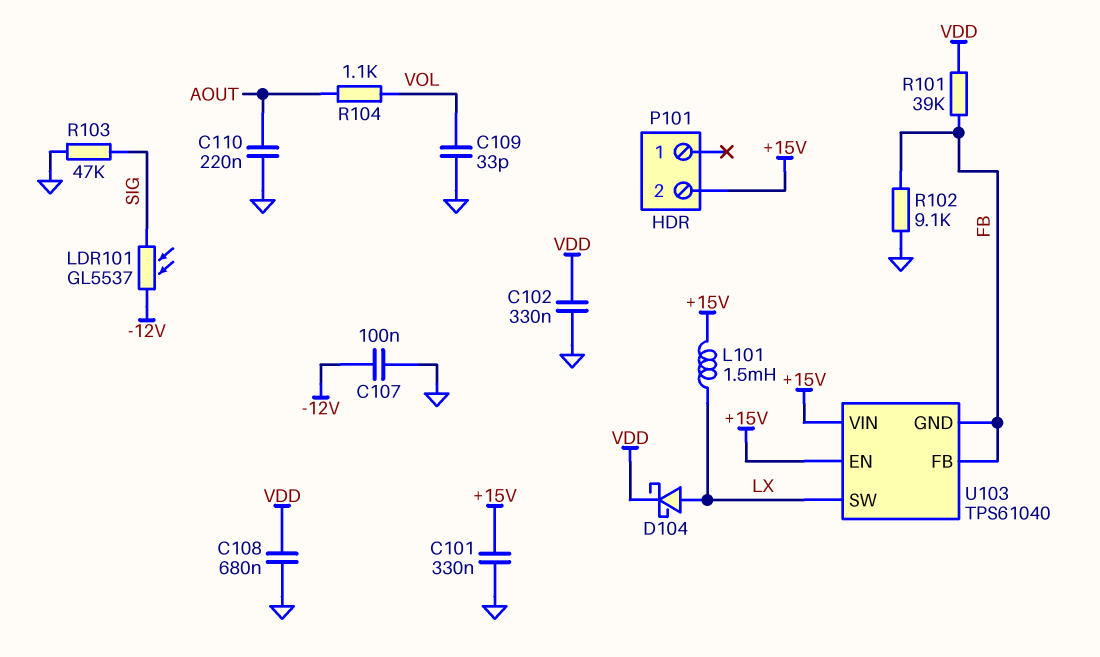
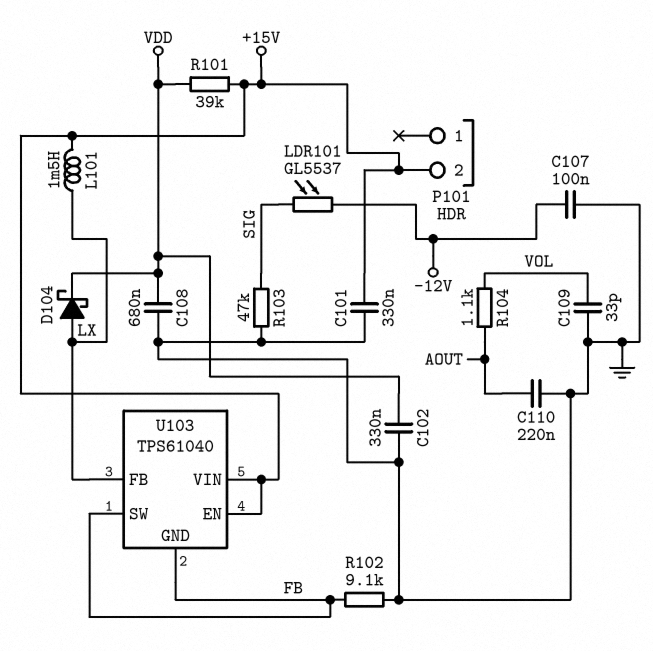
R101: 39k (FB, VDD) -> 39k (+15V, VDD)
U103 pin FB: FB -> LX
U103 pin SW: LX -> FB

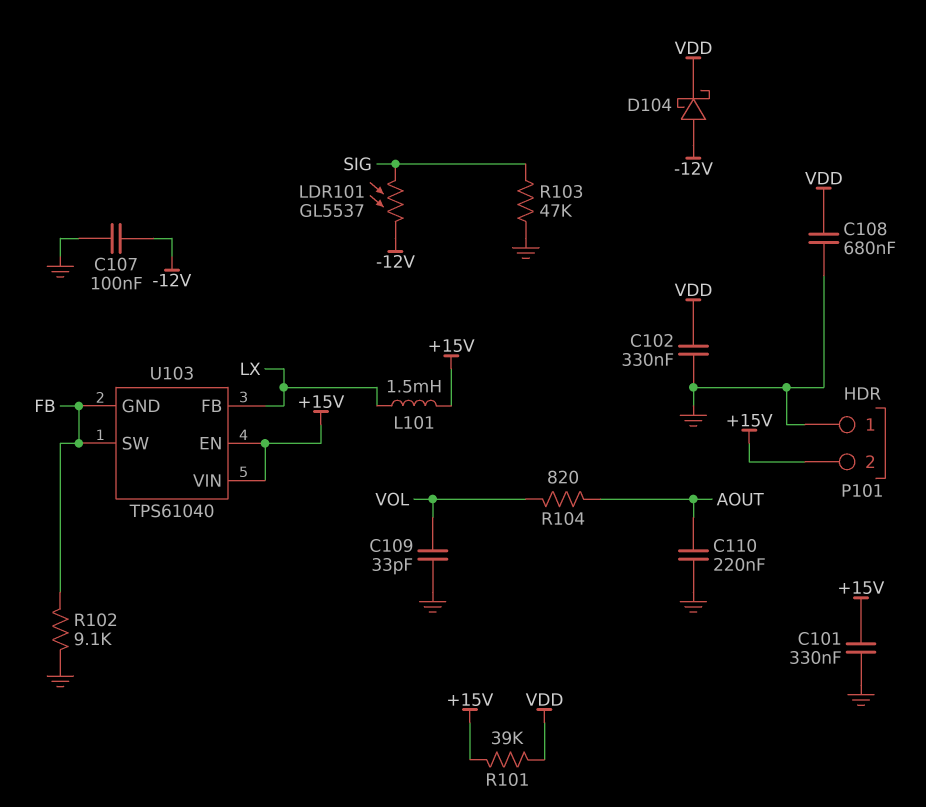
D104: schottky (A LX, K VDD) -> schottky (A -12V, K VDD)
P101 pin 1: none -> GND
R104: 1.1k (AOUT, VOL) -> 820 (AOUT, VOL)

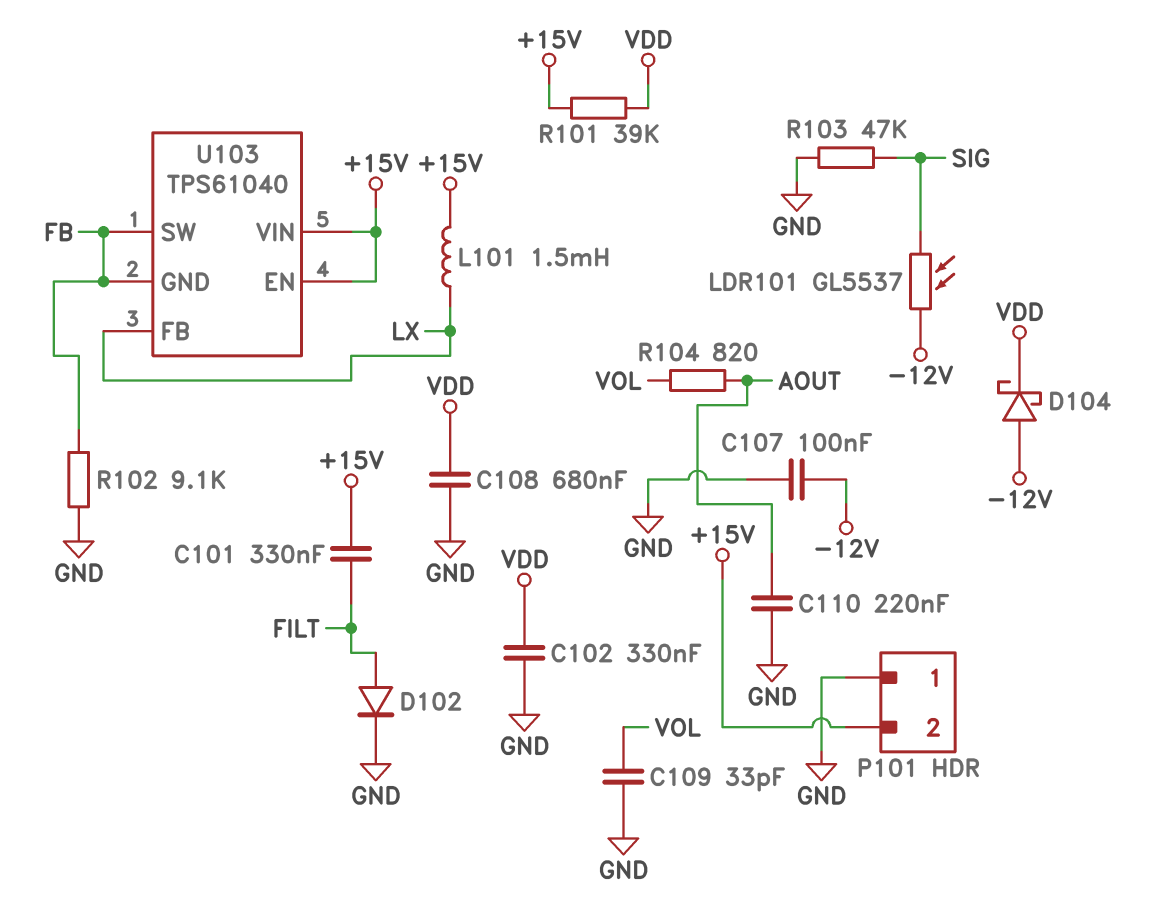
C101: 330nF (+15V, GND) -> 330nF (+15V, FILT)
D102: none -> diode (A FILT, K GND)

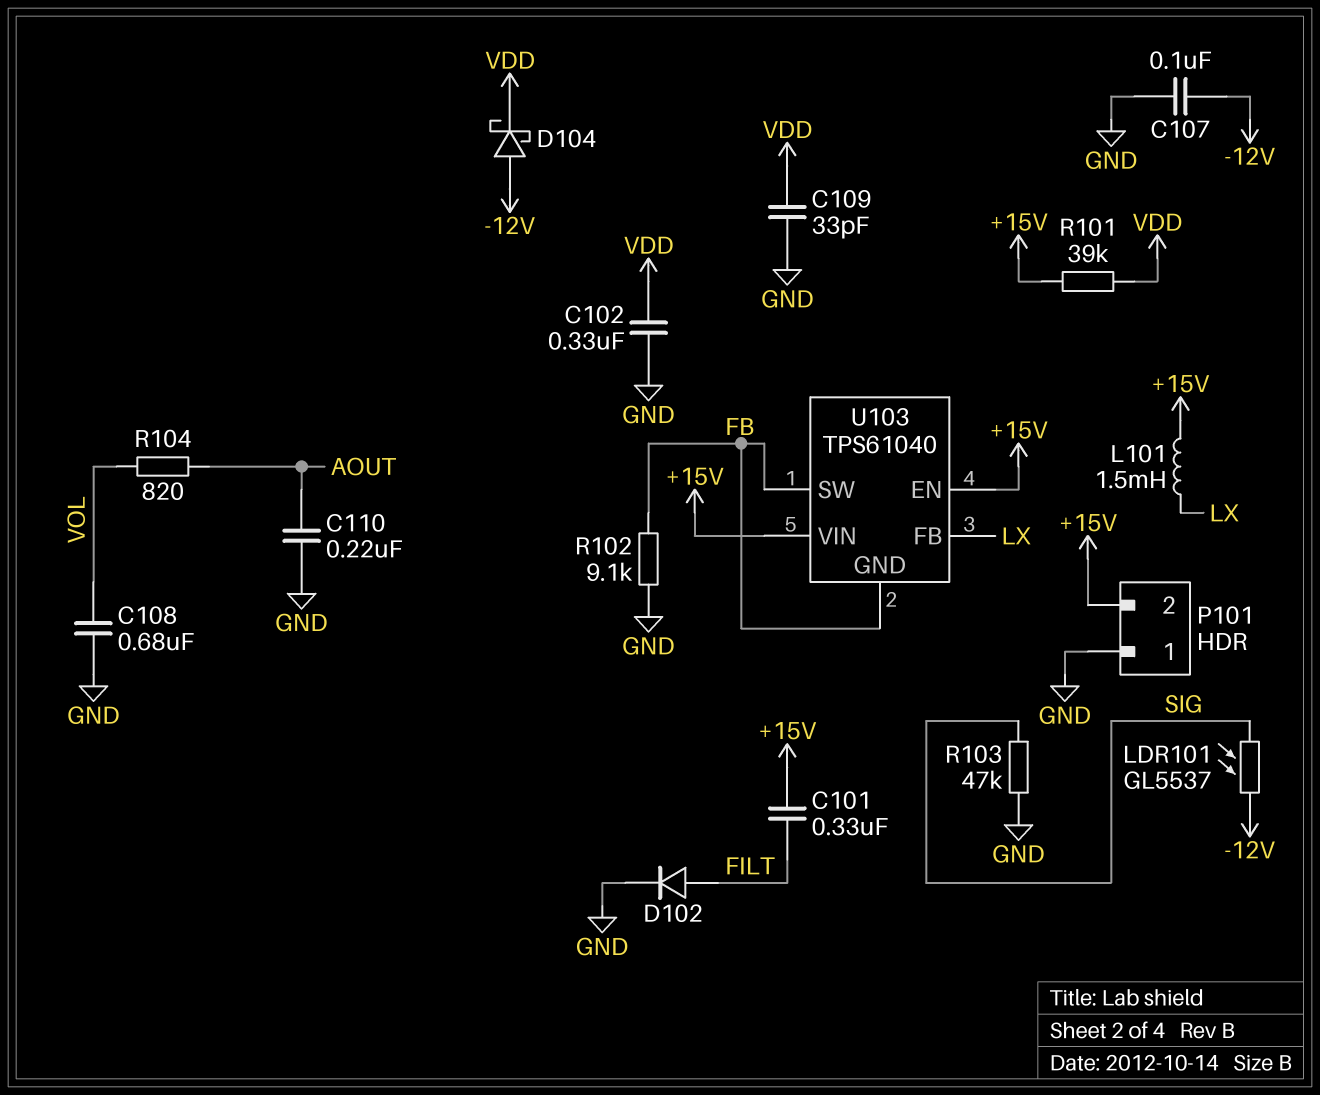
C108: 680nF (GND, VDD) -> 680nF (GND, VOL)
C109: 33pF (GND, VOL) -> 33pF (GND, VDD)

